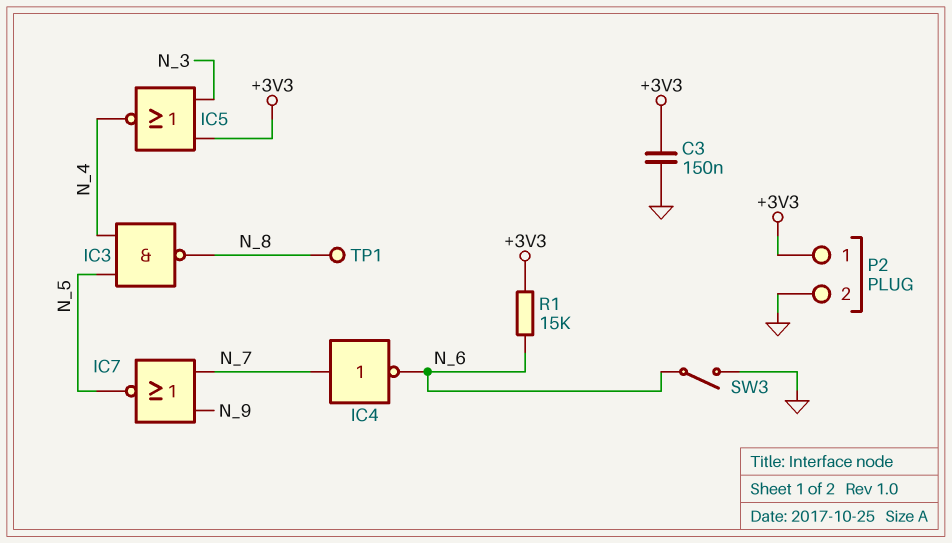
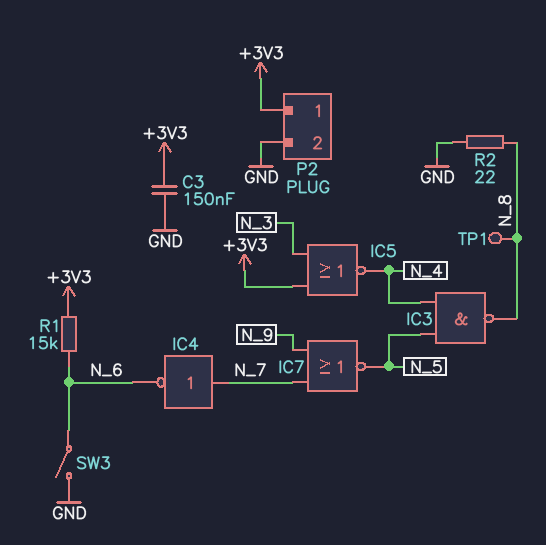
R2: none -> 22 (GND, N_8)

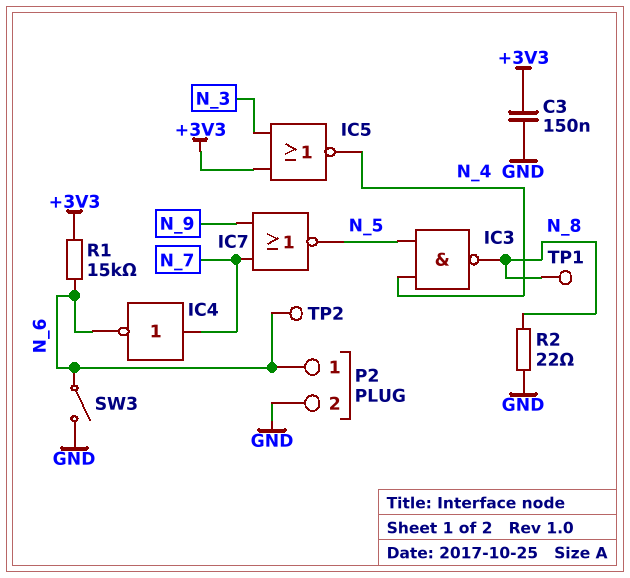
P2 pin 1: +3V3 -> N_6
TP2: none -> test point (N_6)

